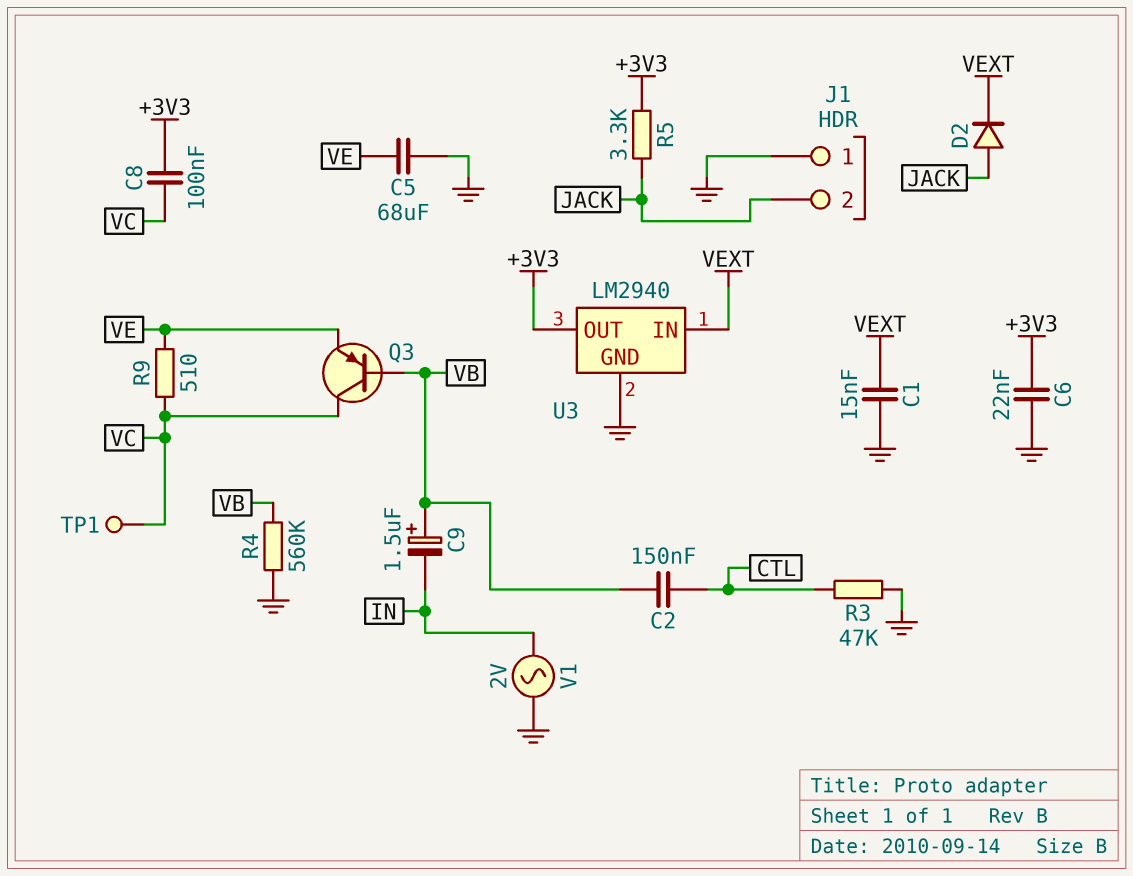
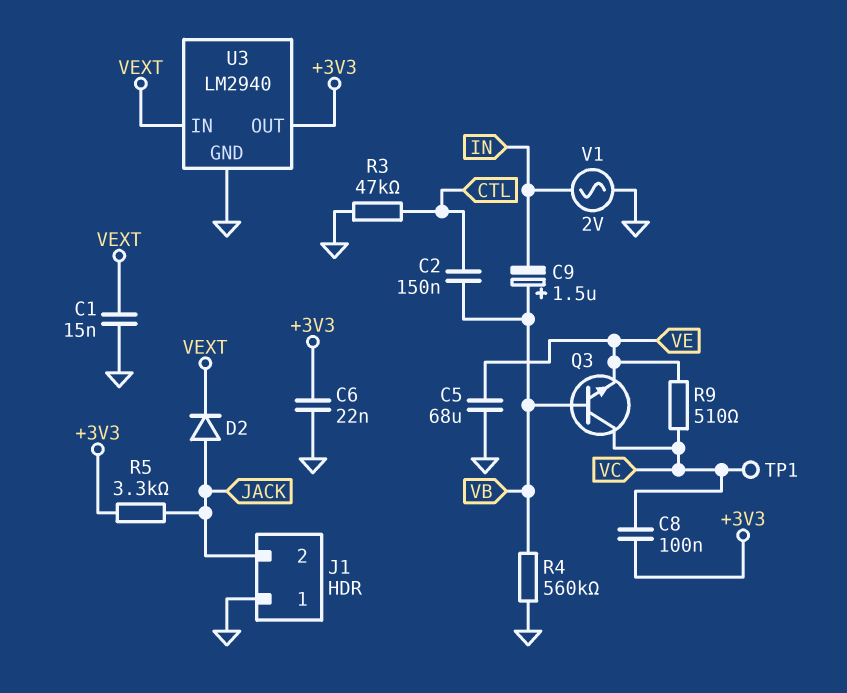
Q3: PNP (B VB, C VC, E VE) -> NPN (B VB, C VC, E VE)

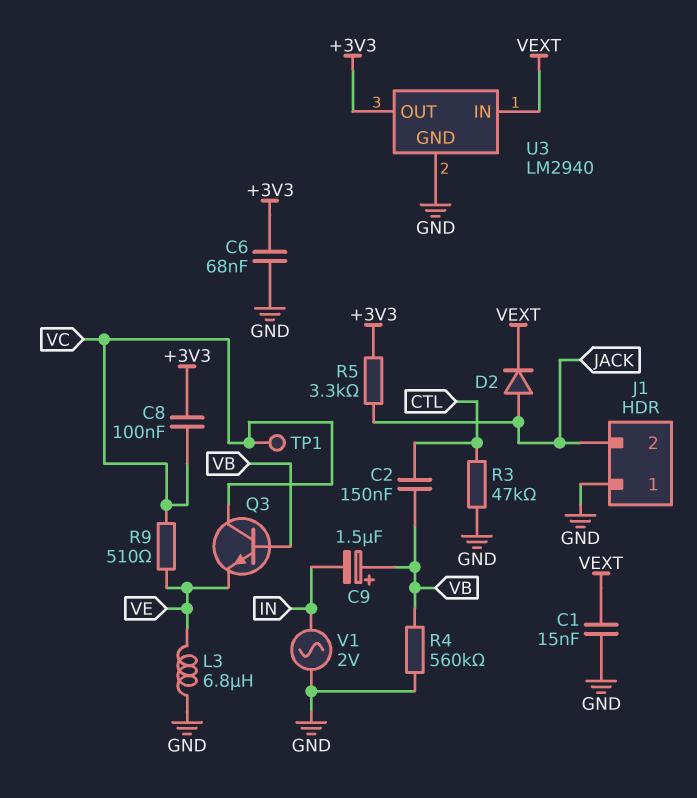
C5: 68uF (GND, VE) -> none
C6: 22nF (+3V3, GND) -> 68nF (+3V3, GND)
L3: none -> 6.8uH (GND, VE)

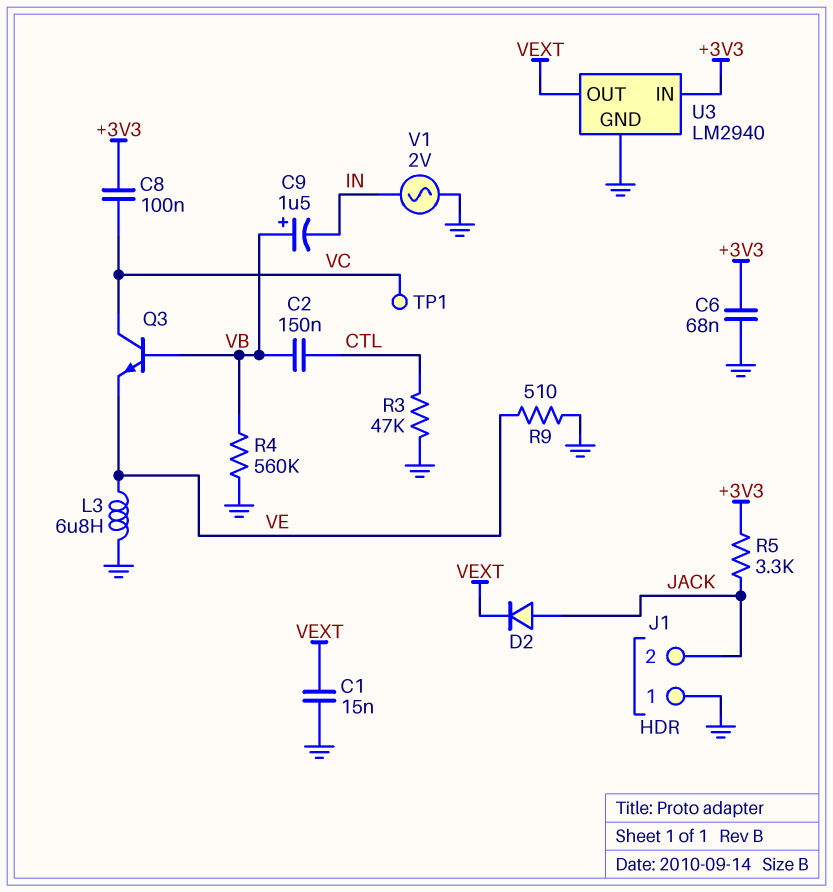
R9: 510 (VC, VE) -> 510 (GND, VE)
U3 pin IN: VEXT -> +3V3
U3 pin OUT: +3V3 -> VEXT

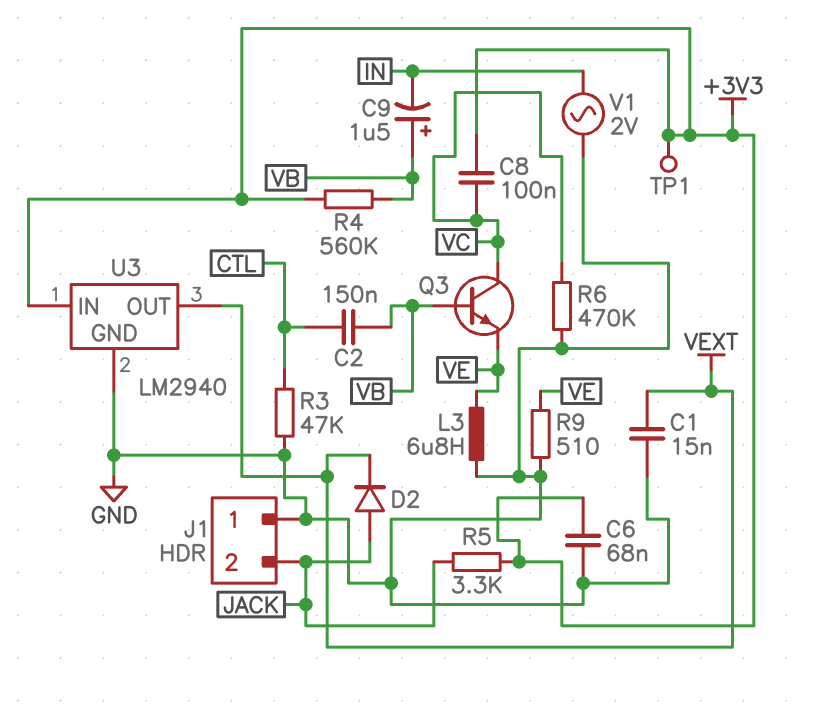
R4: 560k (GND, VB) -> 560k (+3V3, VB)
R6: none -> 470k (GND, VC)
TP1: test point (VC) -> test point (+3V3)

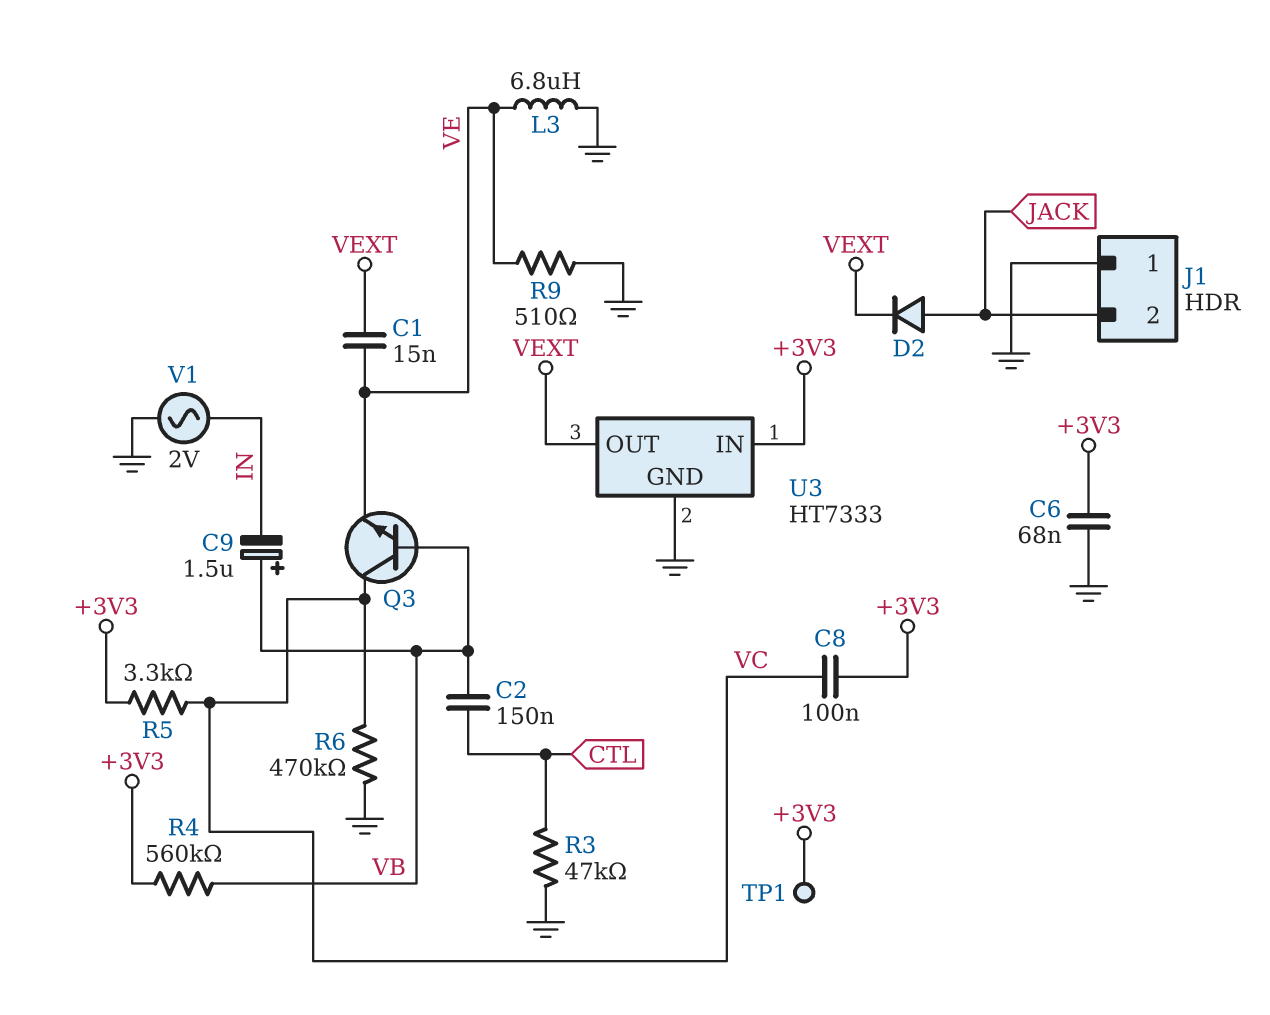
C1: 15nF (GND, VEXT) -> 15nF (VE, VEXT)
R5: 3.3k (+3V3, JACK) -> 3.3k (+3V3, VC)
U3: LM2940 -> HT7333

